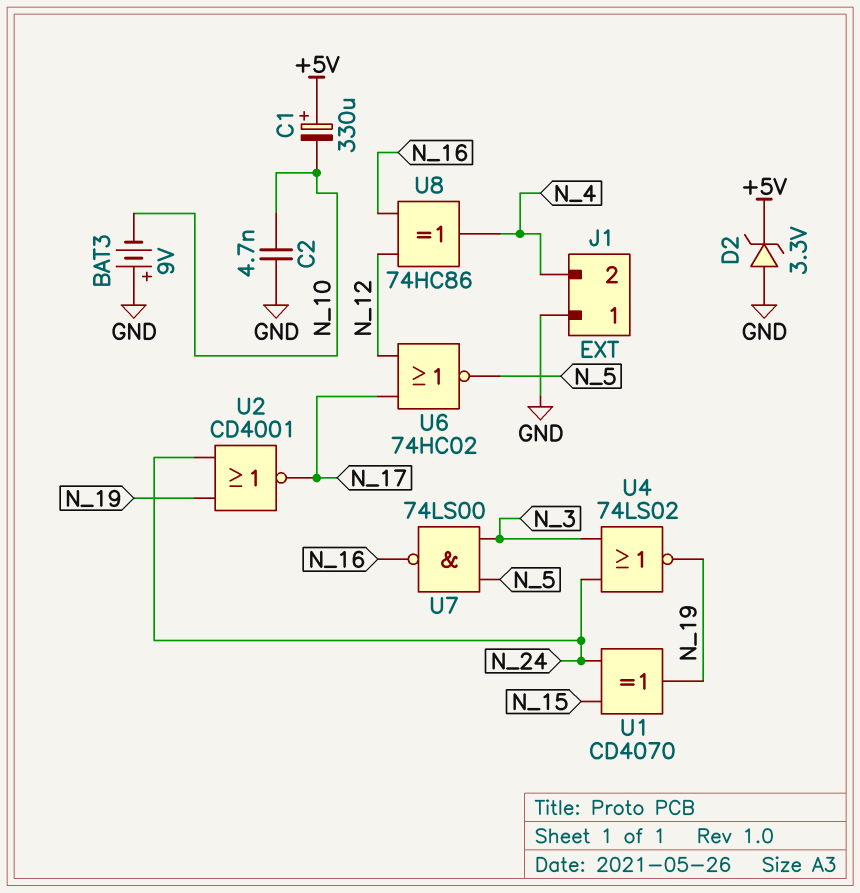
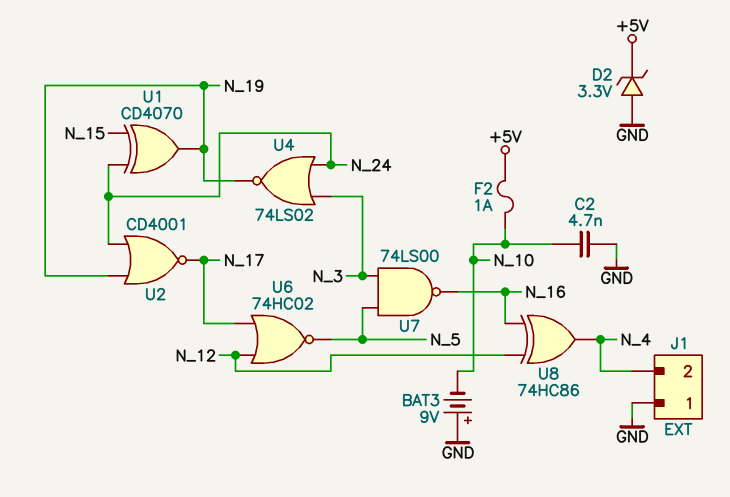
C1: 330uF (plus +5V, minus N_10) -> none
F2: none -> 1A (+5V, N_10)

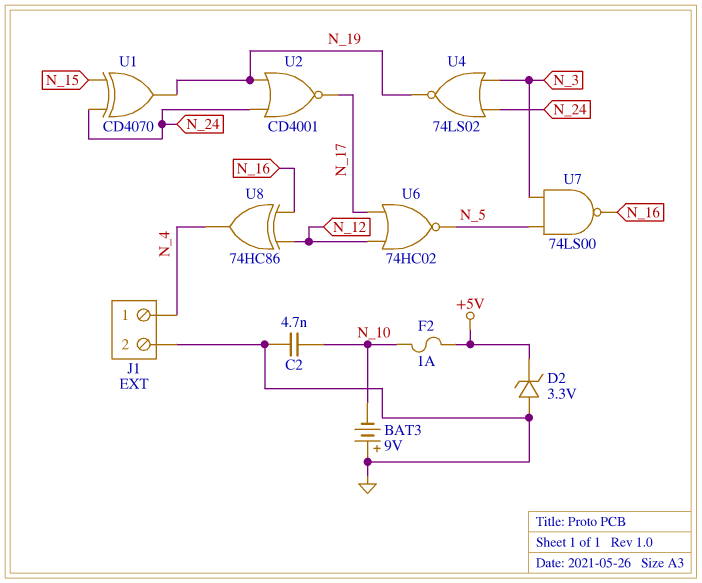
J1 pin 1: GND -> N_4
J1 pin 2: N_4 -> GND

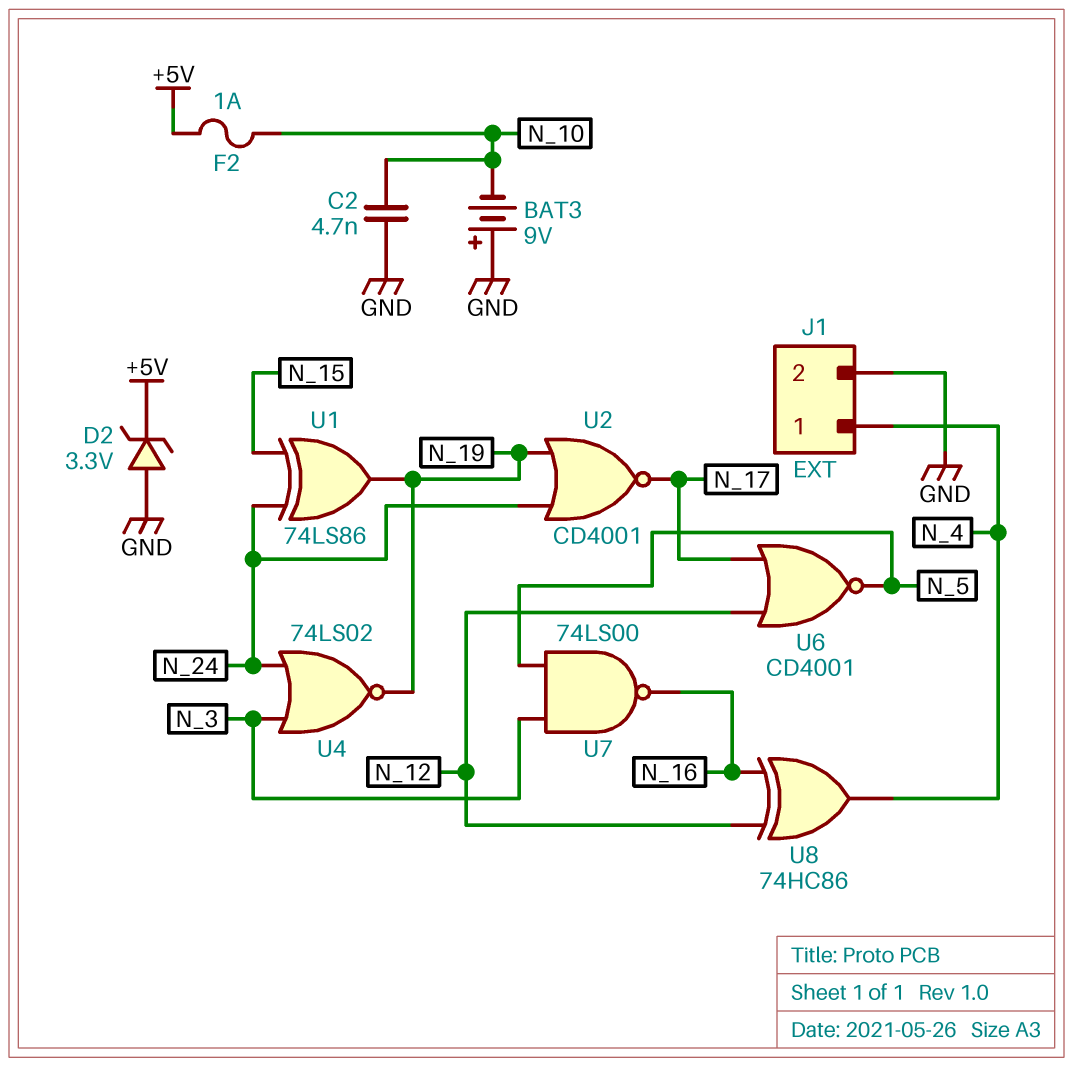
U1: XOR CD4070 (in N_15, in N_24, out N_19) -> XOR 74LS86 (in N_15, in N_24, out N_19)
U6: NOR 74HC02 (in N_12, in N_17, out N_5) -> NOR CD4001 (in N_12, in N_17, out N_5)

